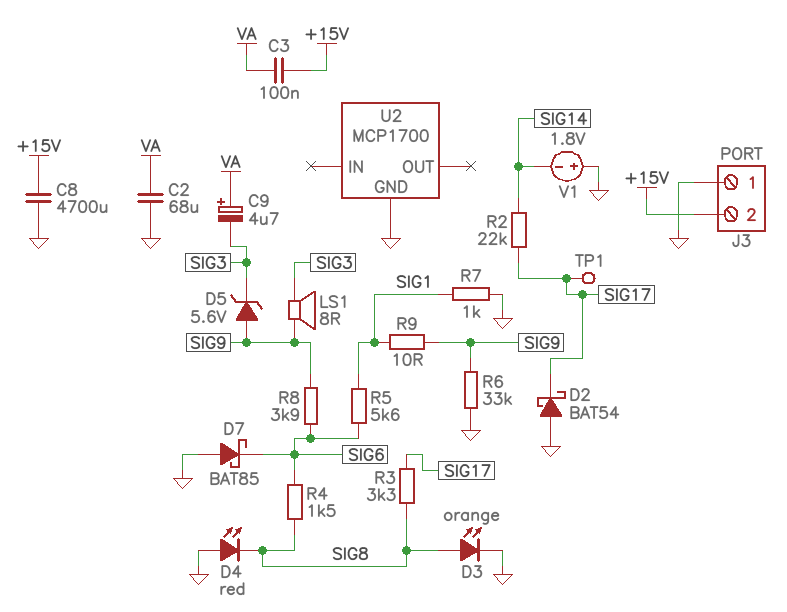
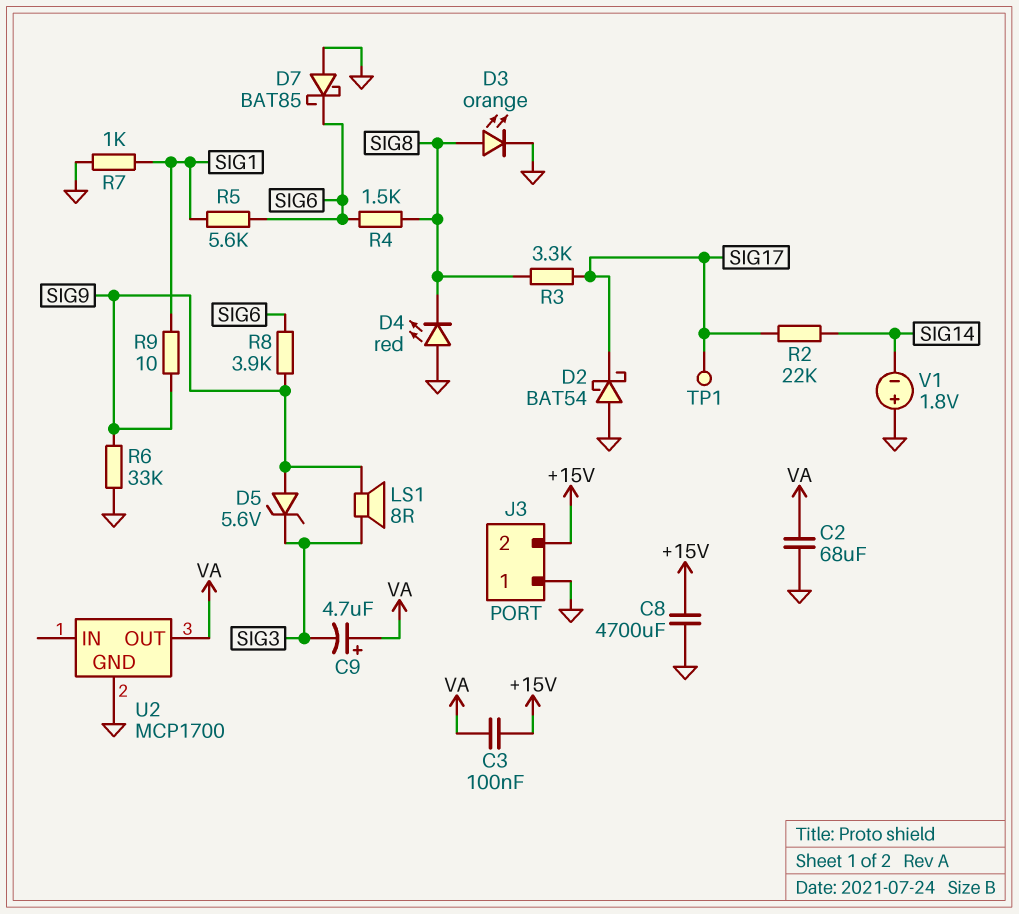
U2 pin OUT: none -> VA

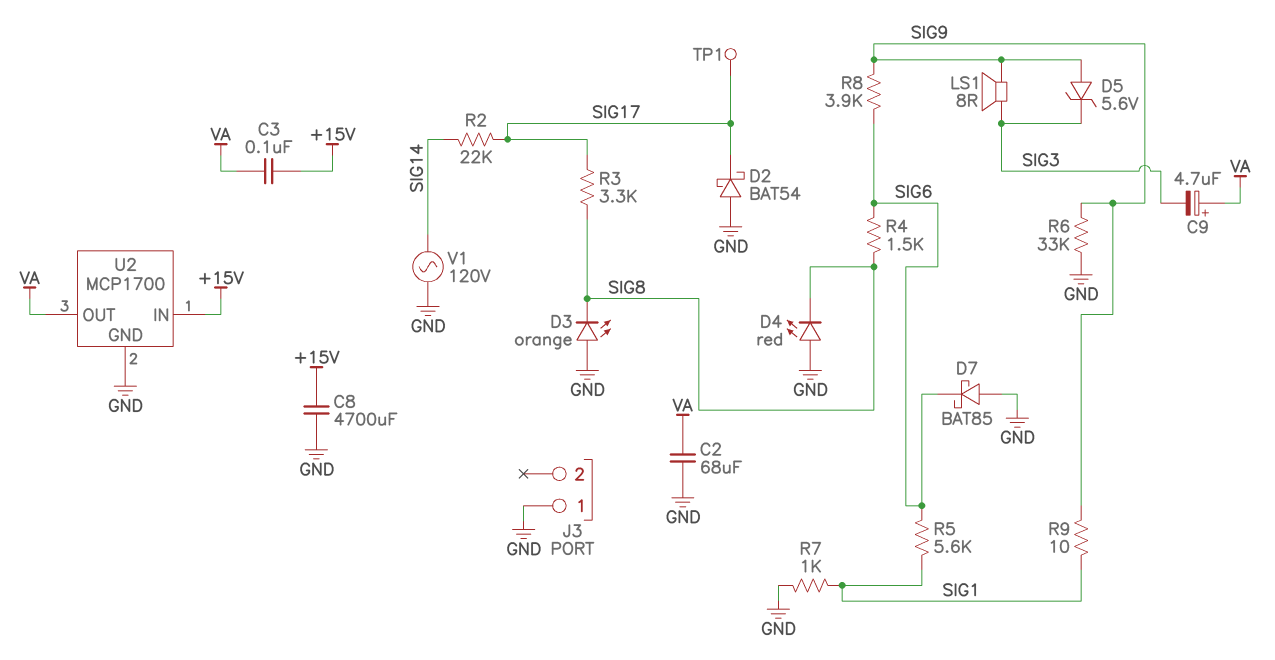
D3: LED orange (A SIG8, K GND) -> LED orange (A GND, K SIG8)
J3 pin 2: +15V -> none
U2 pin IN: none -> +15V
V1: 1.8V (plus GND, minus SIG14) -> AC 120V (GND, SIG14)

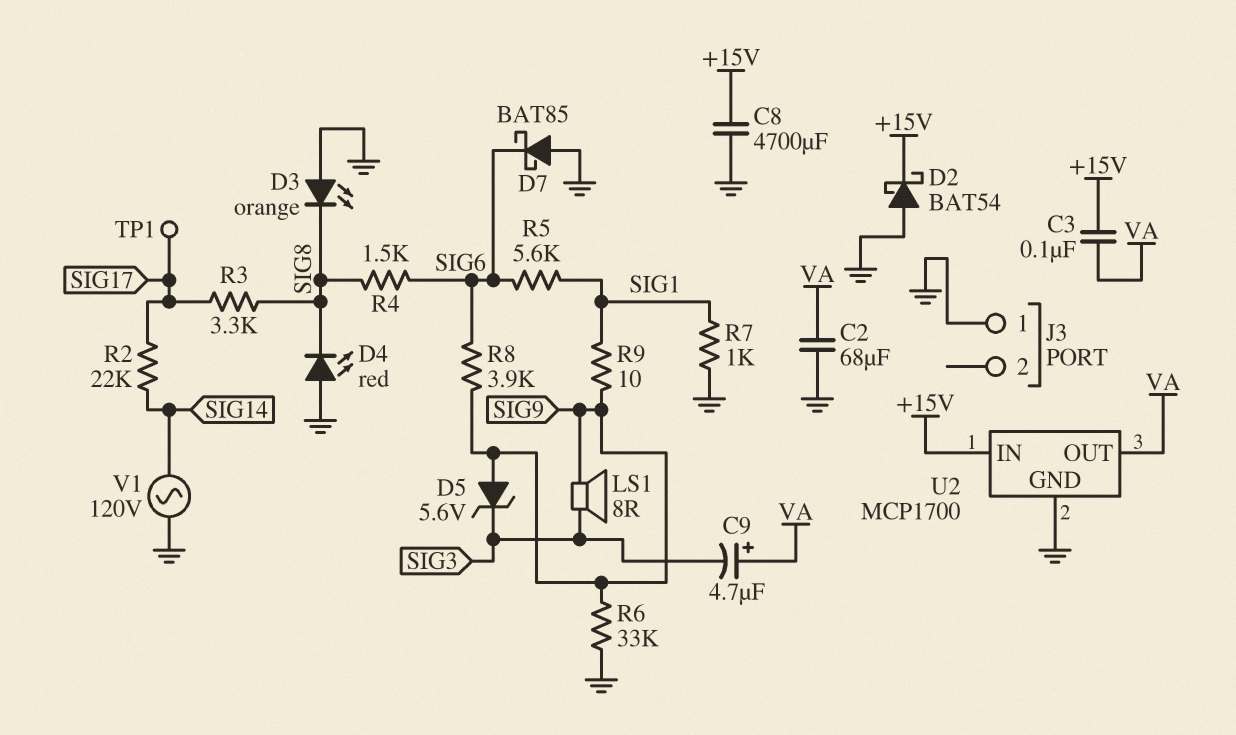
D2: schottky BAT54 (A GND, K SIG17) -> schottky BAT54 (A GND, K +15V)

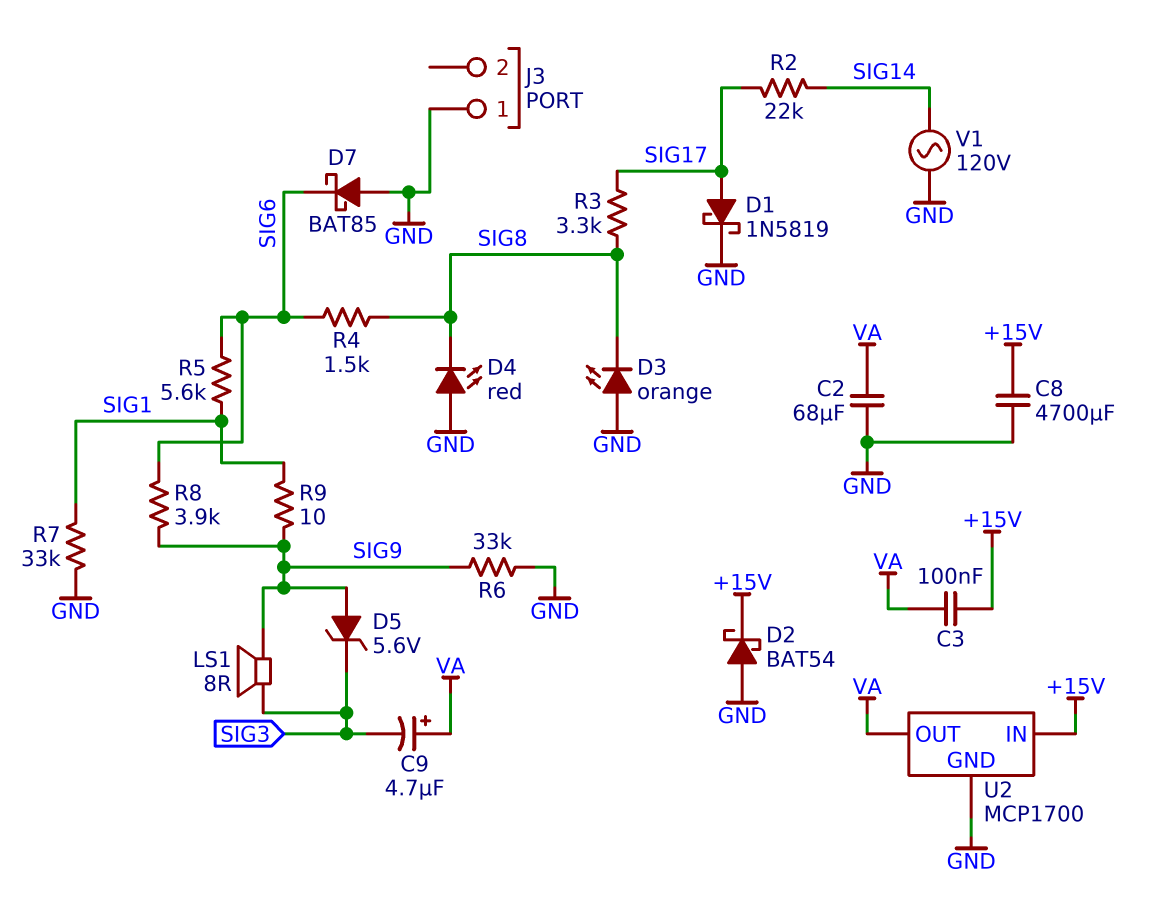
D1: none -> schottky 1N5819 (A SIG17, K GND)
R7: 1k (GND, SIG1) -> 33k (GND, SIG1)
TP1: test point (SIG17) -> none

